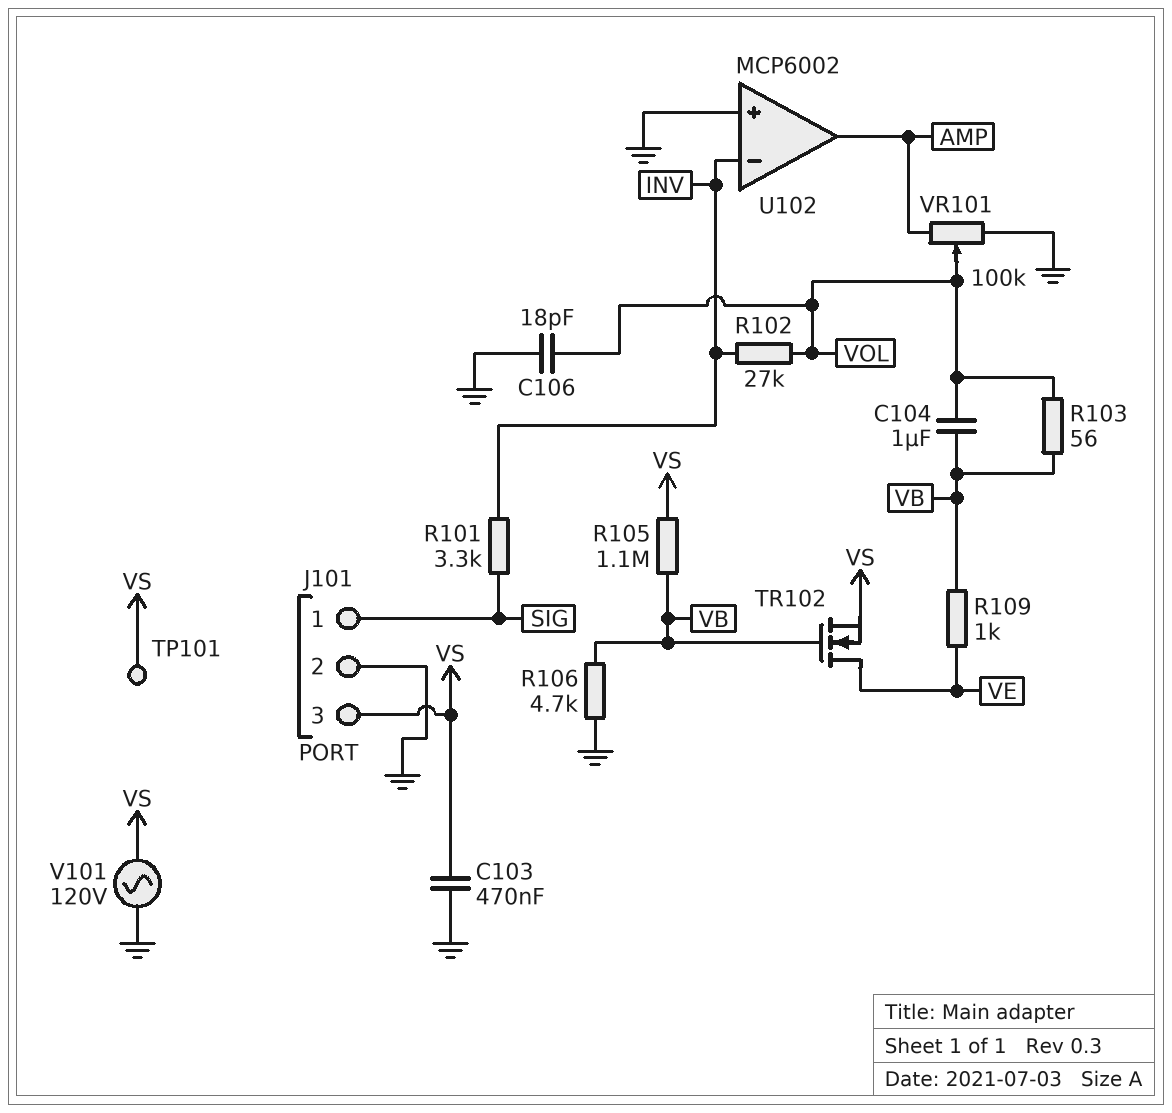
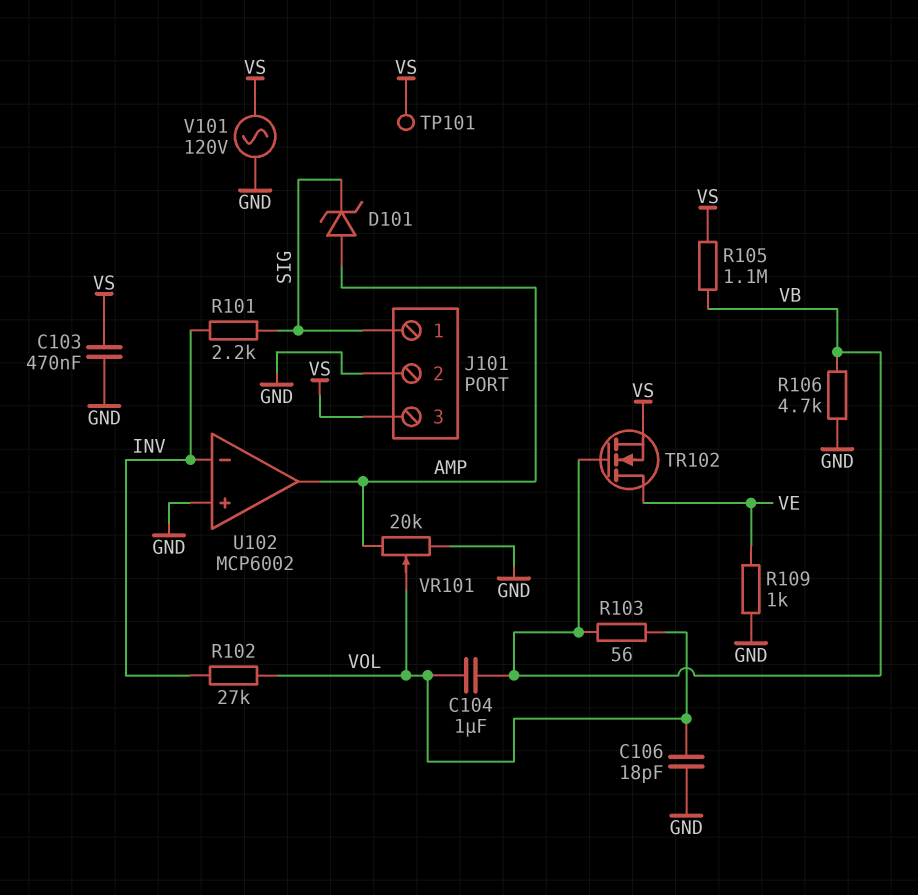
D101: none -> zener (A AMP, K SIG)
R101: 3.3k (INV, SIG) -> 2.2k (INV, SIG)
R109: 1k (VB, VE) -> 1k (GND, VE)
VR101: 100k (AMP, GND, wiper VOL) -> 20k (AMP, GND, wiper VOL)

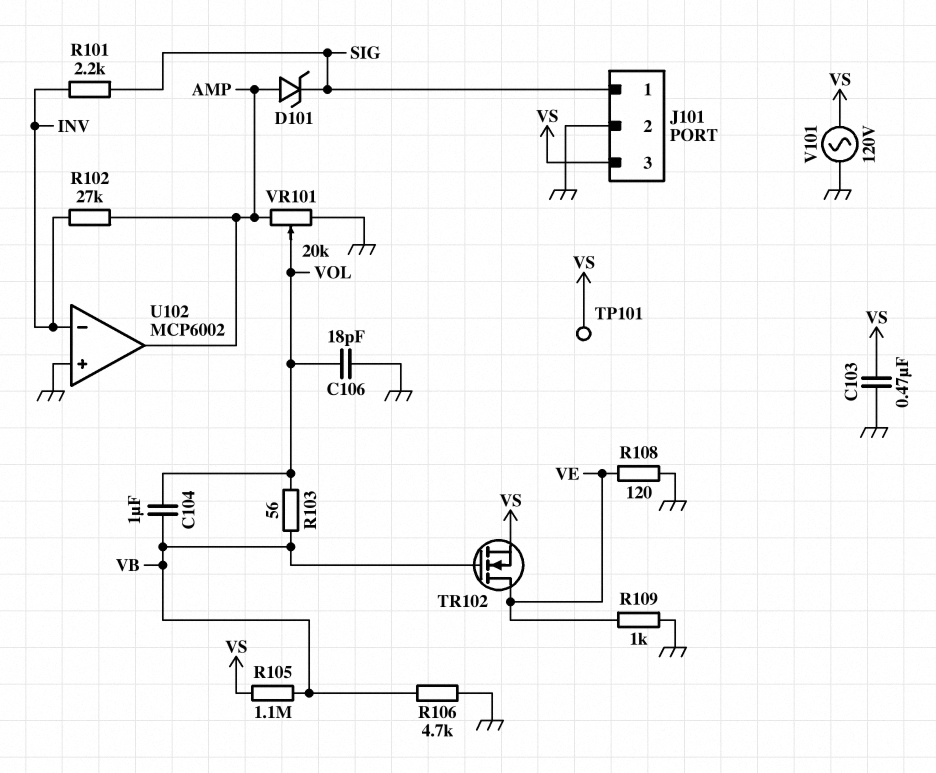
R102: 27k (INV, VOL) -> 27k (AMP, INV)
R108: none -> 120 (GND, VE)

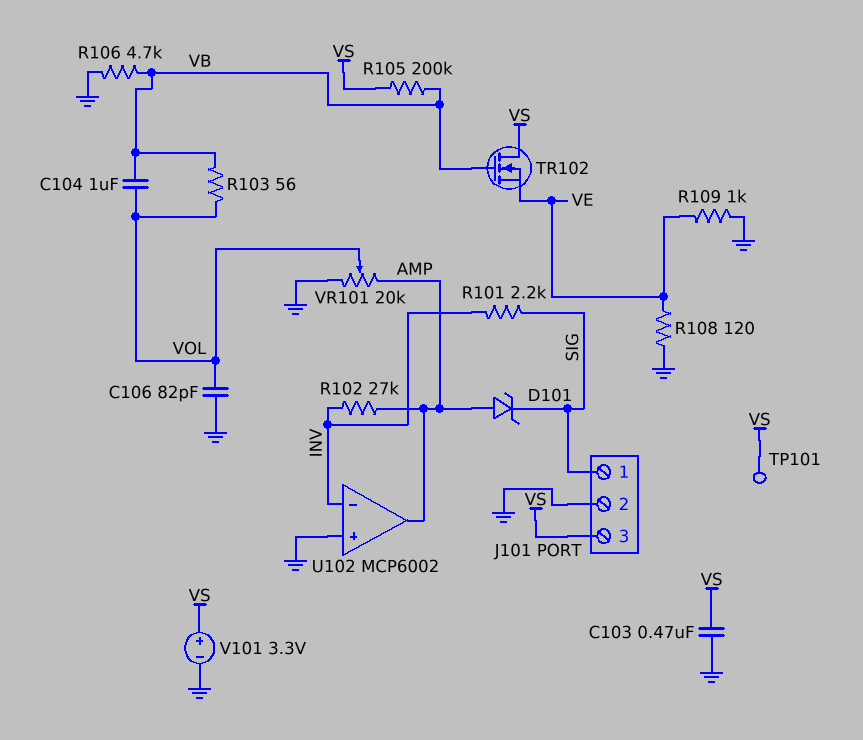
C106: 18pF (GND, VOL) -> 82pF (GND, VOL)
R105: 1.1M (VB, VS) -> 200k (VB, VS)
TR102: NMOS (G VB, D VE, S VS) -> NMOS (G VB, D VS, S VE)
V101: AC 120V (GND, VS) -> 3.3V (plus VS, minus GND)

